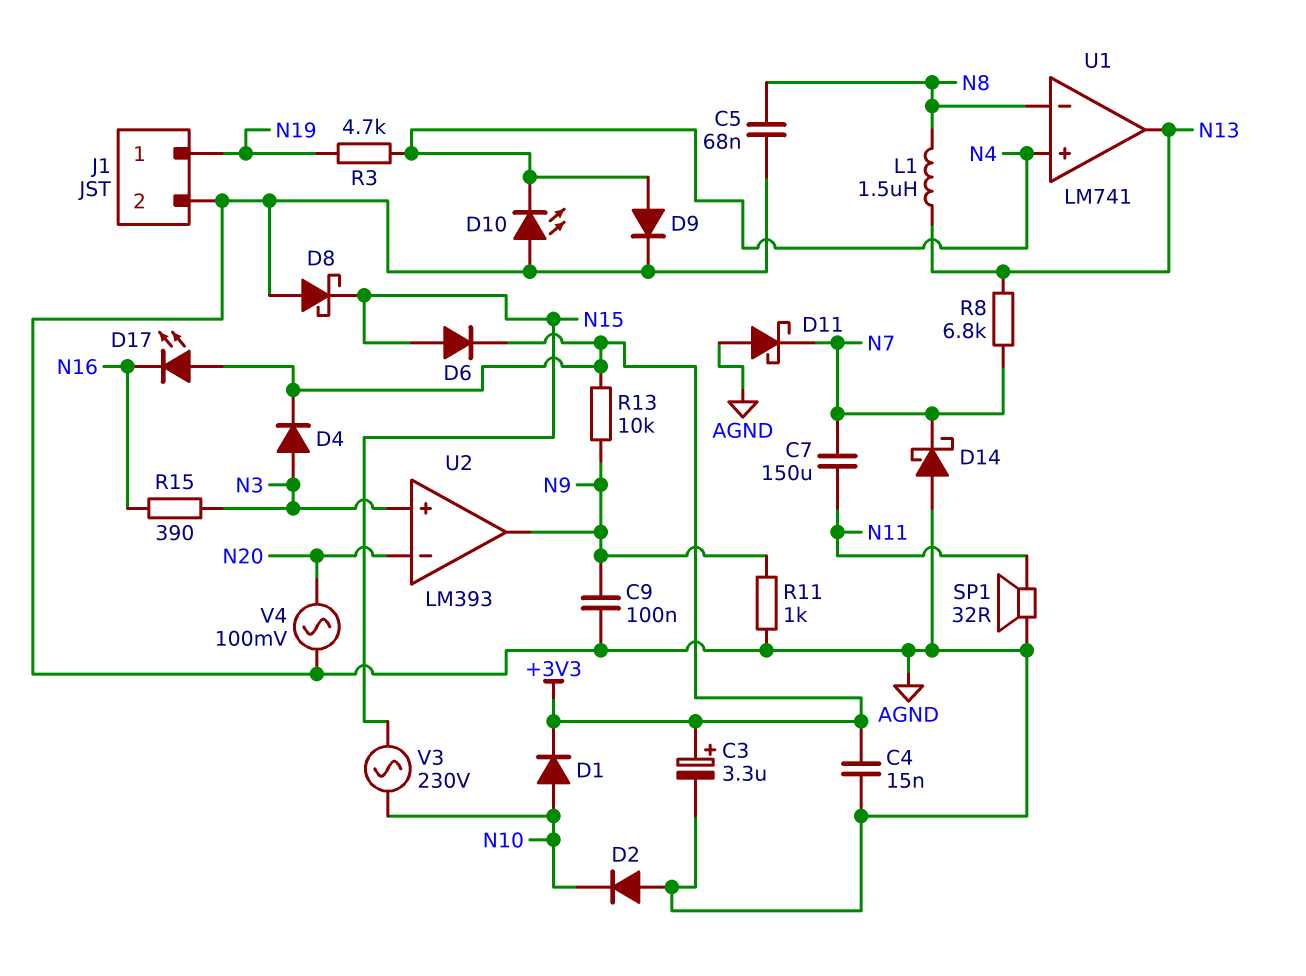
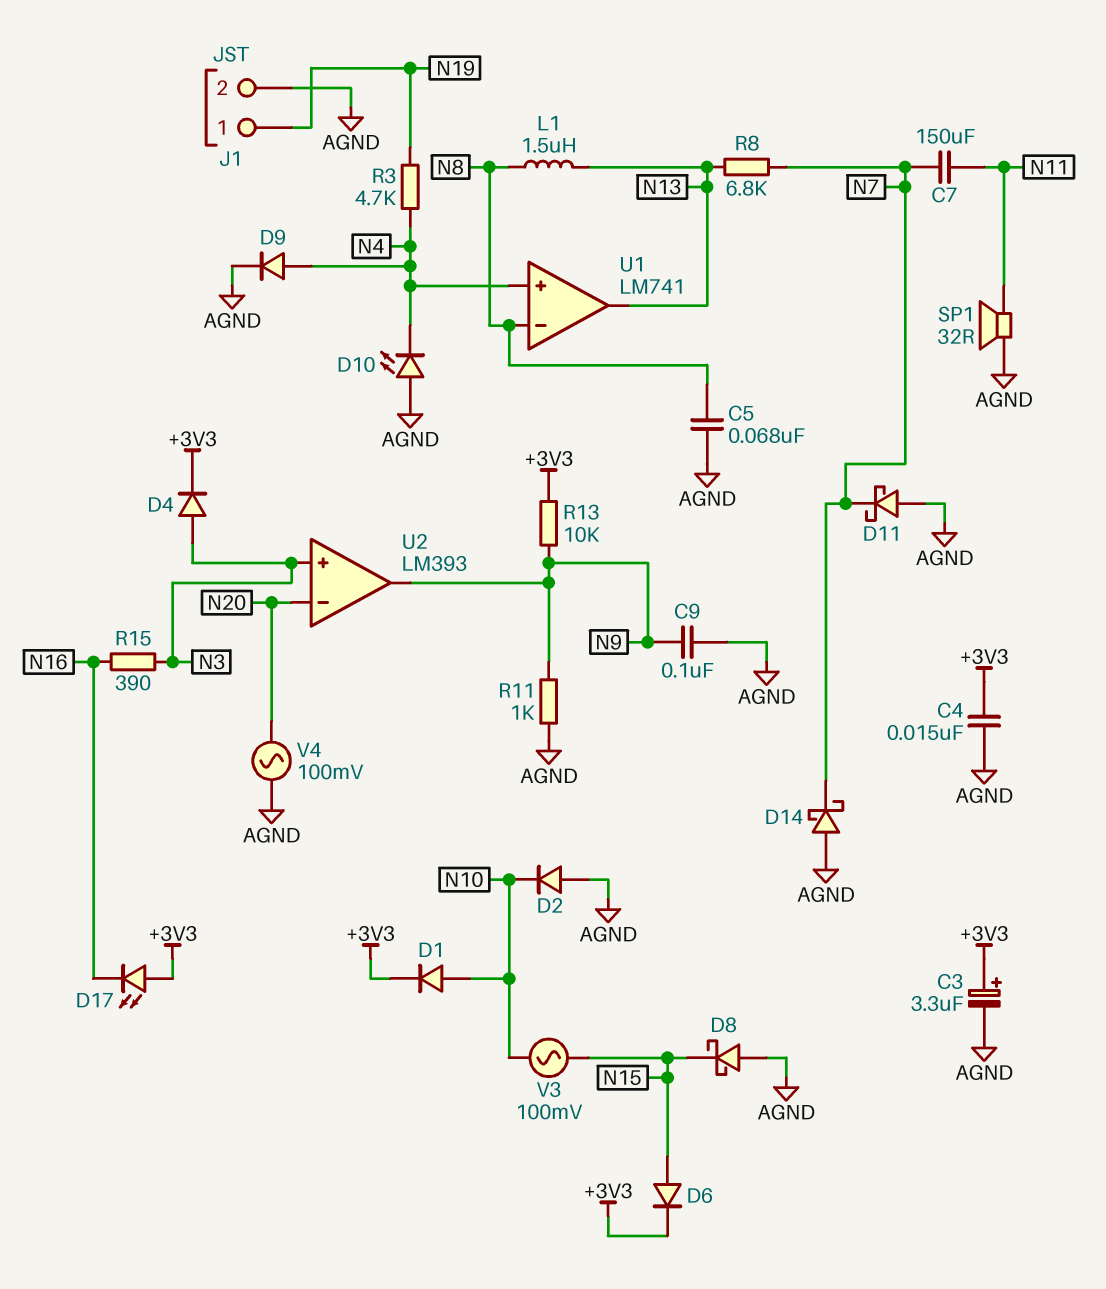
V3: AC 230V (N10, N15) -> AC 100mV (N10, N15)

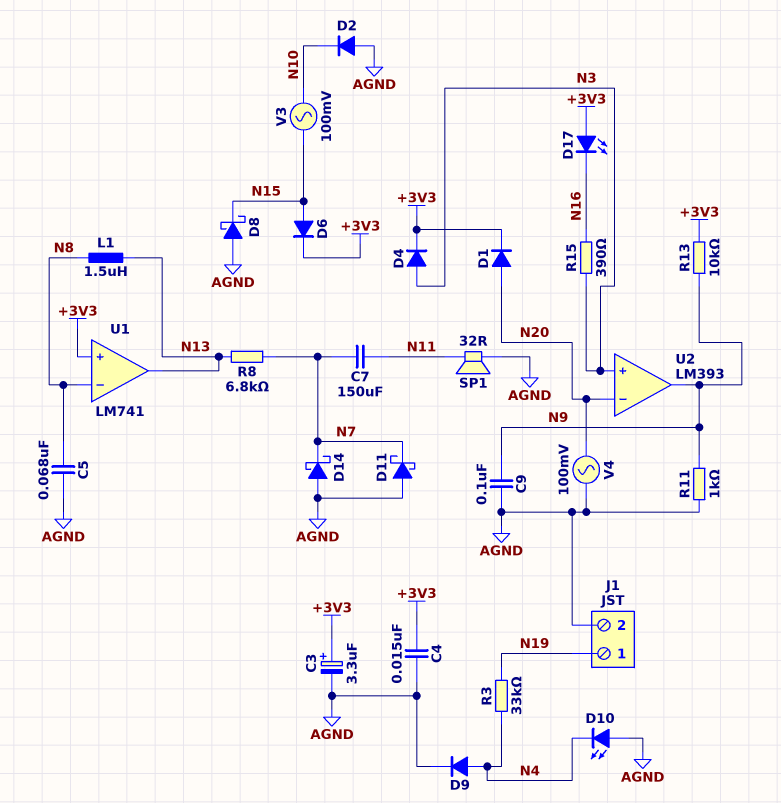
D1: diode (A N10, K +3V3) -> diode (A N20, K +3V3)
R3: 4.7k (N4, N19) -> 33k (N4, N19)
U1 pin in+: N4 -> +3V3

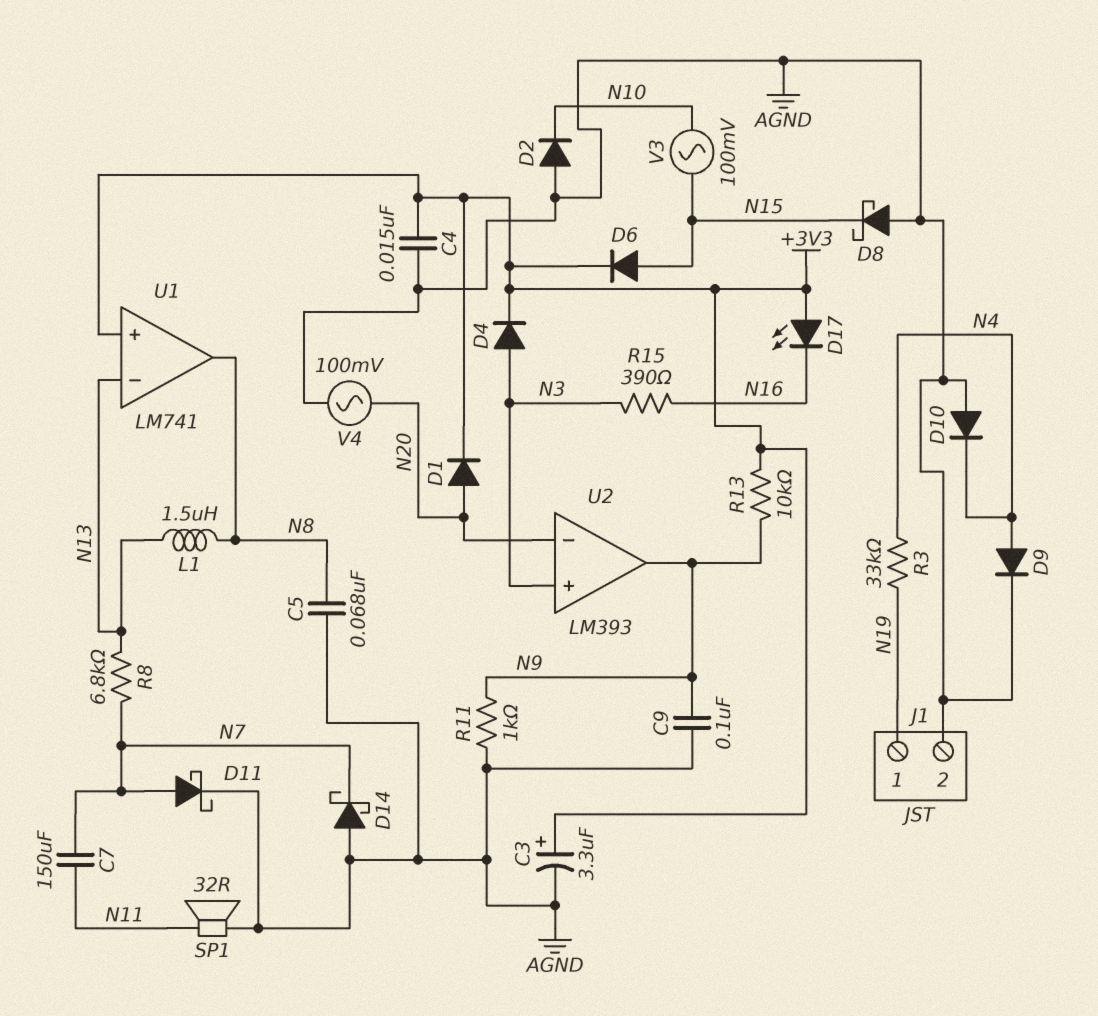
D10: LED (A AGND, K N4) -> diode (A AGND, K N4)
D11: schottky (A AGND, K N7) -> schottky (A N7, K AGND)
U1 pin in-: N8 -> N13
U1 pin out: N13 -> N8

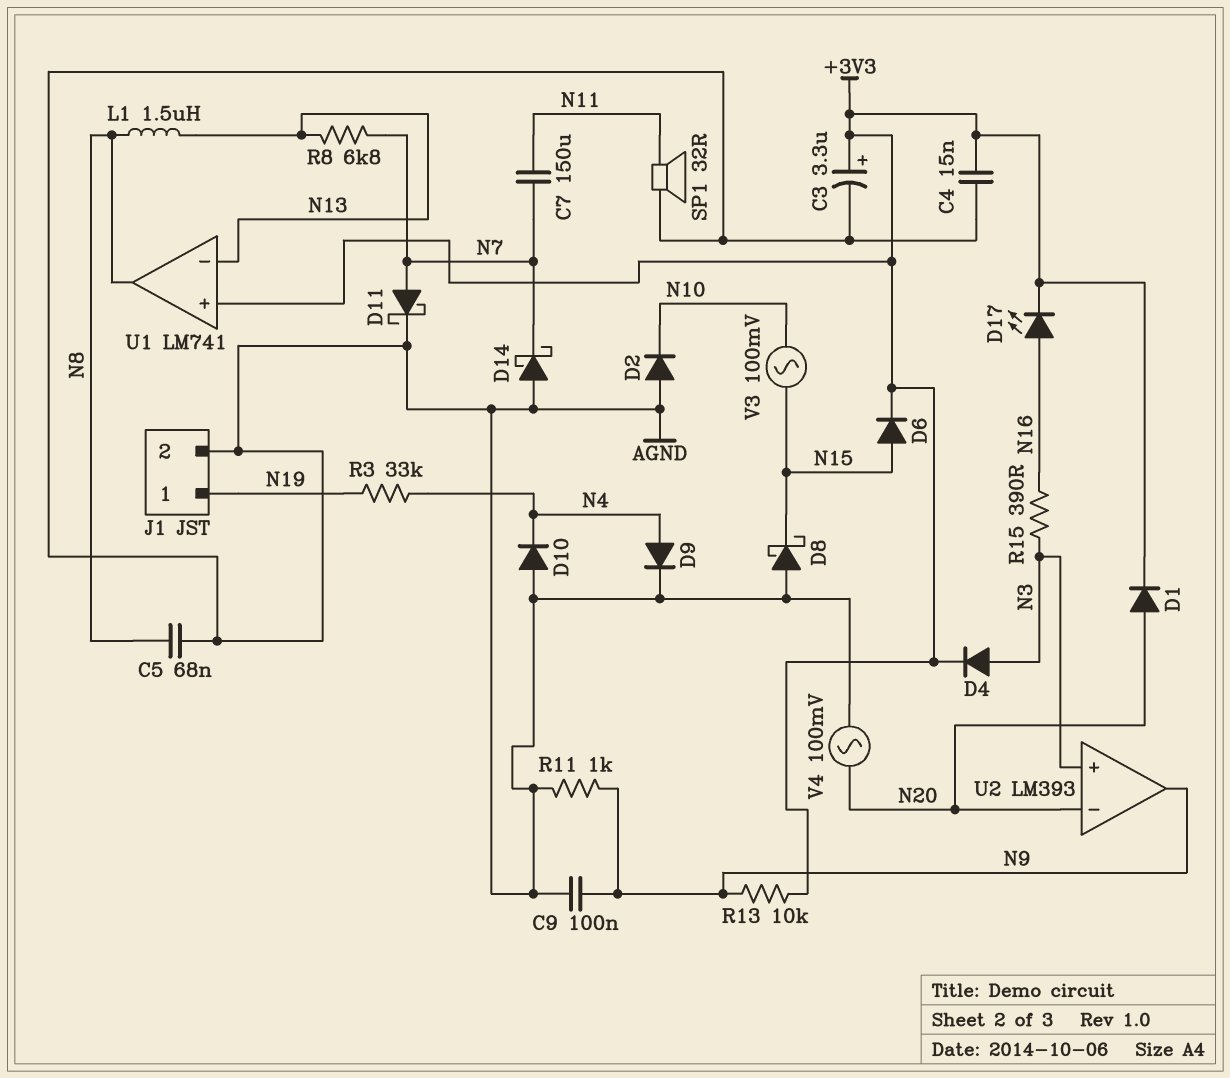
D17: LED (A +3V3, K N16) -> LED (A N16, K +3V3)

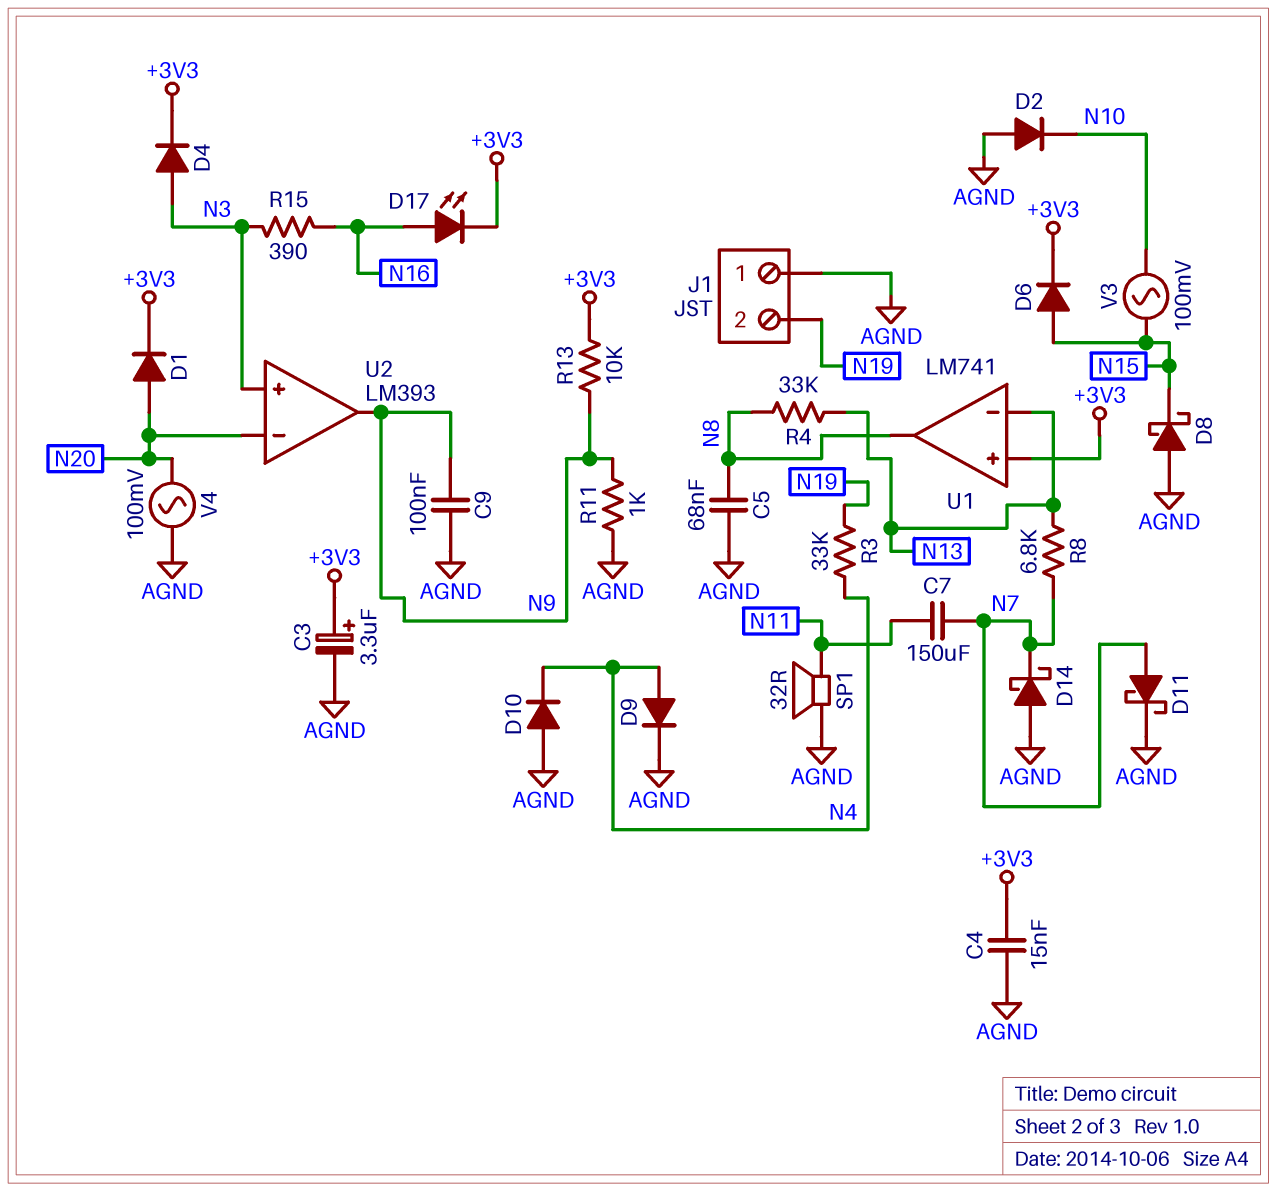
J1 pin 1: N19 -> AGND
J1 pin 2: AGND -> N19
L1: 1.5uH (N8, N13) -> none
R4: none -> 33k (N8, N13)

